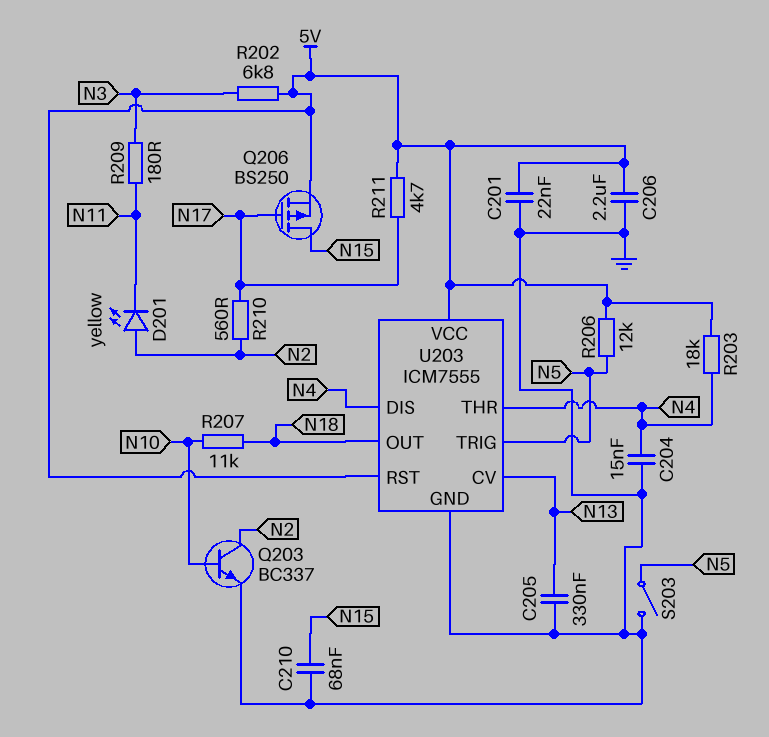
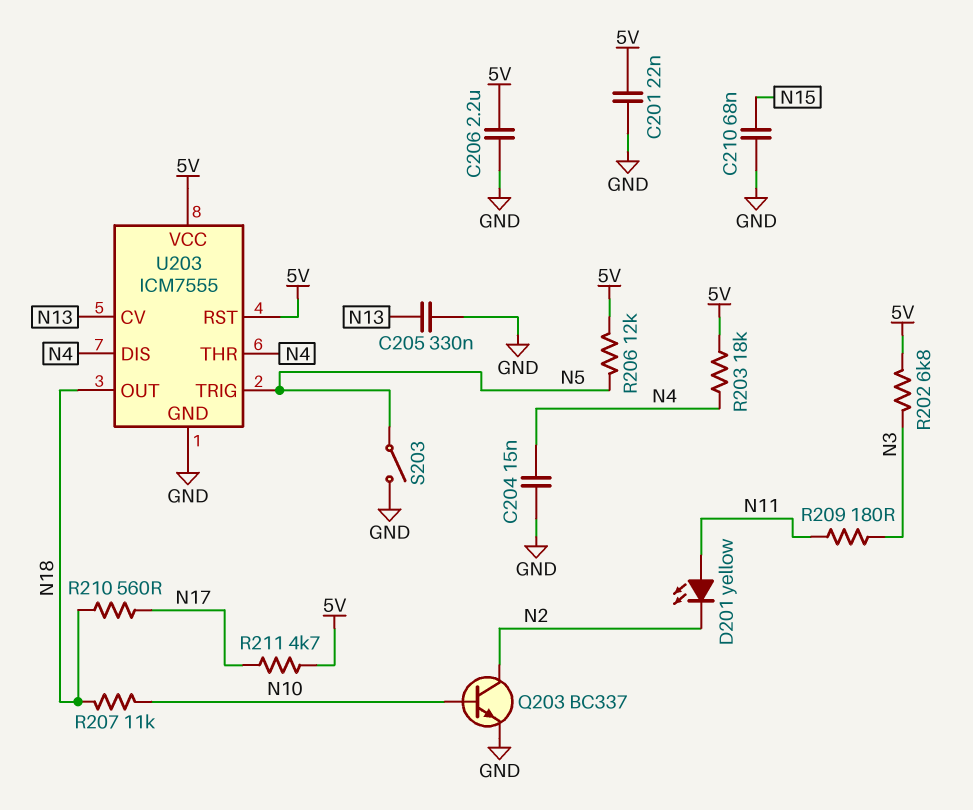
D201: LED yellow (A N2, K N11) -> LED yellow (A N11, K N2)
Q206: PMOS BS250 (G N17, D N15, S 5V) -> none
R210: 560 (N2, N17) -> 560 (N17, N18)

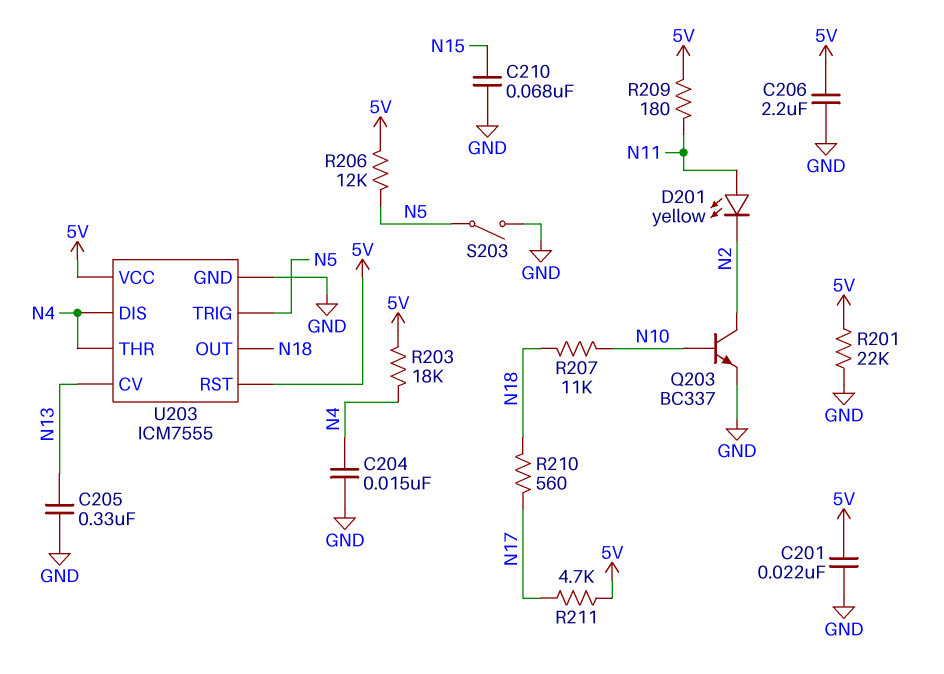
R201: none -> 22k (5V, GND)
R202: 6.8k (5V, N3) -> none
R209: 180 (N3, N11) -> 180 (5V, N11)

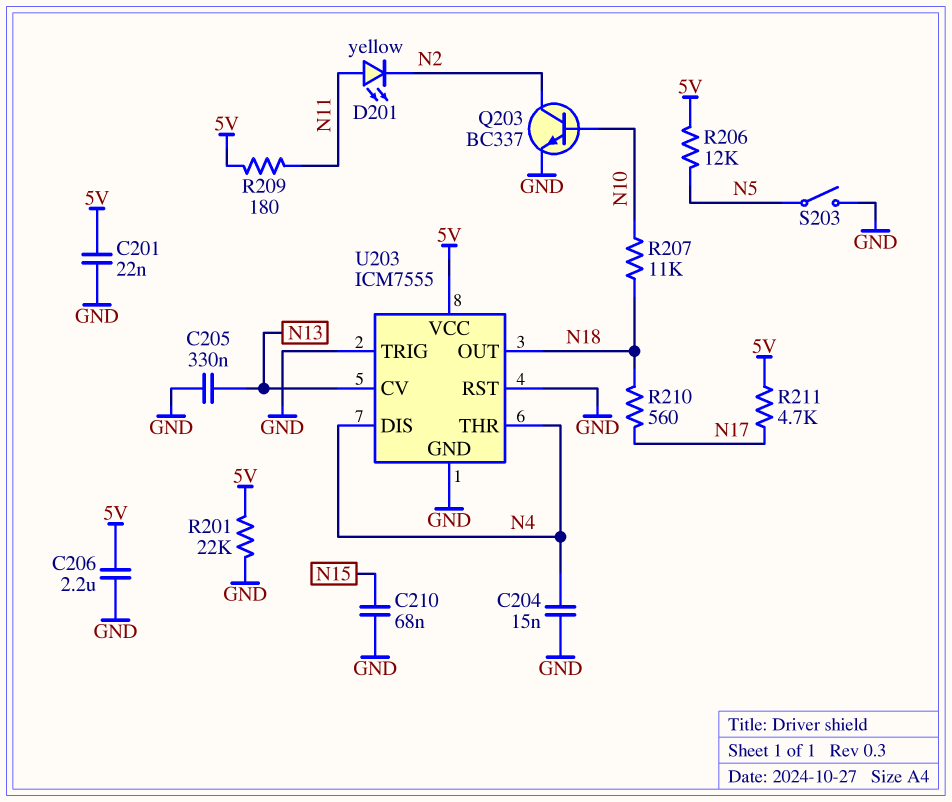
R203: 18k (5V, N4) -> none
U203 pin RST: 5V -> GND
U203 pin TRIG: N5 -> GND

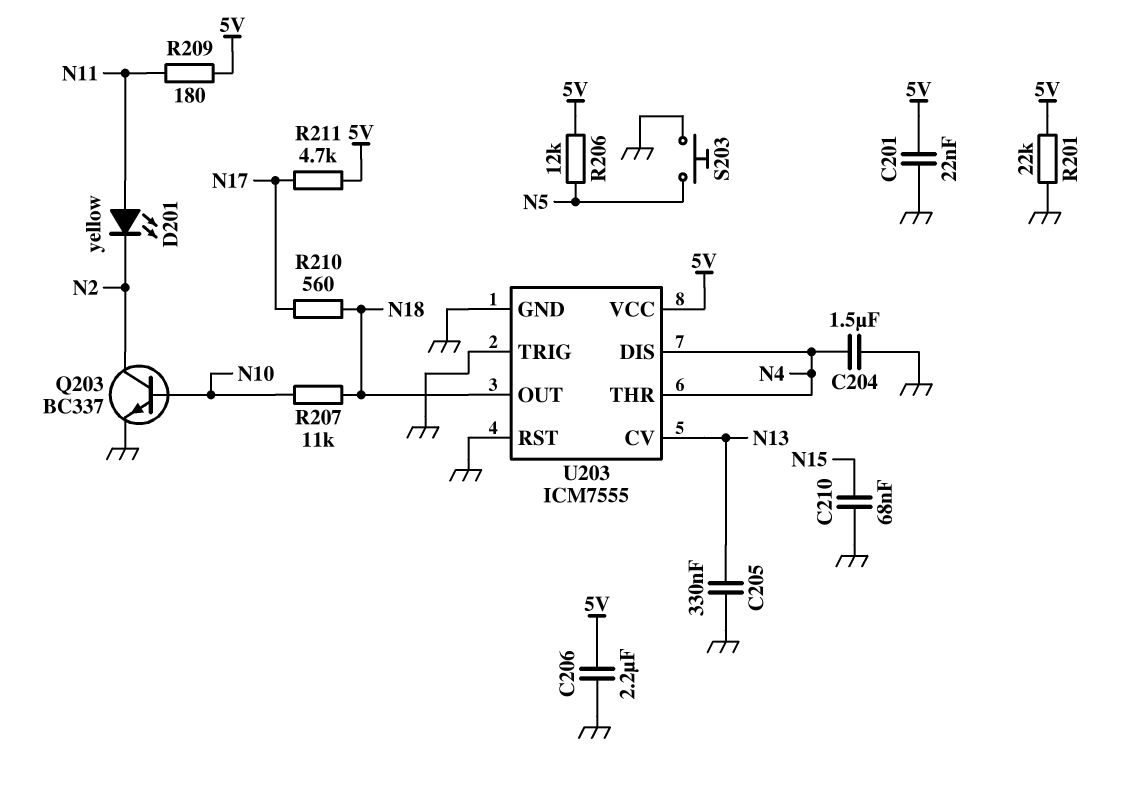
C204: 15nF (GND, N4) -> 1.5uF (GND, N4)
S203: switch (GND, N5) -> button (GND, N5)

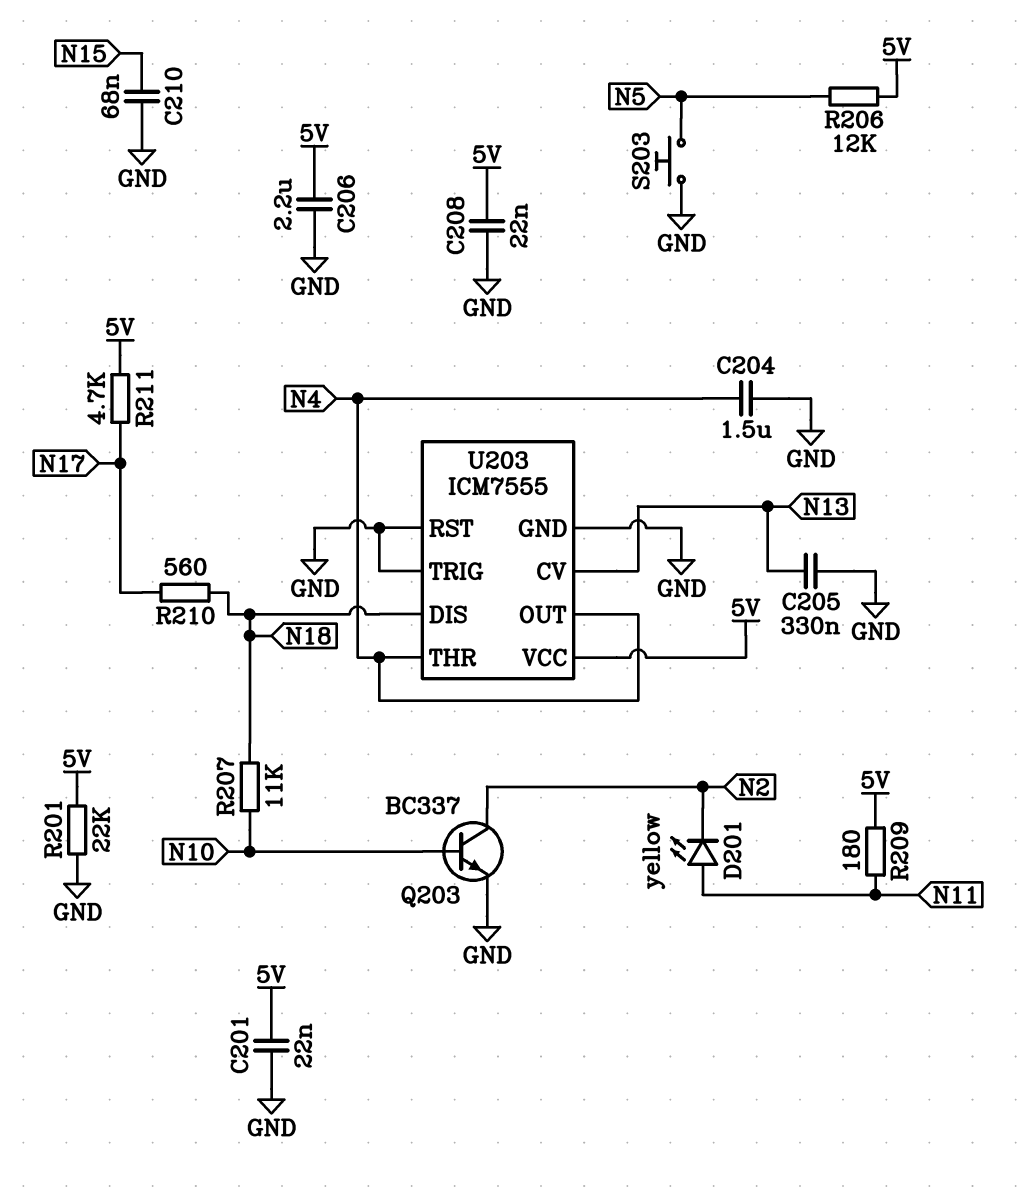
C208: none -> 22nF (5V, GND)
U203 pin DIS: N4 -> N18
U203 pin OUT: N18 -> N4

